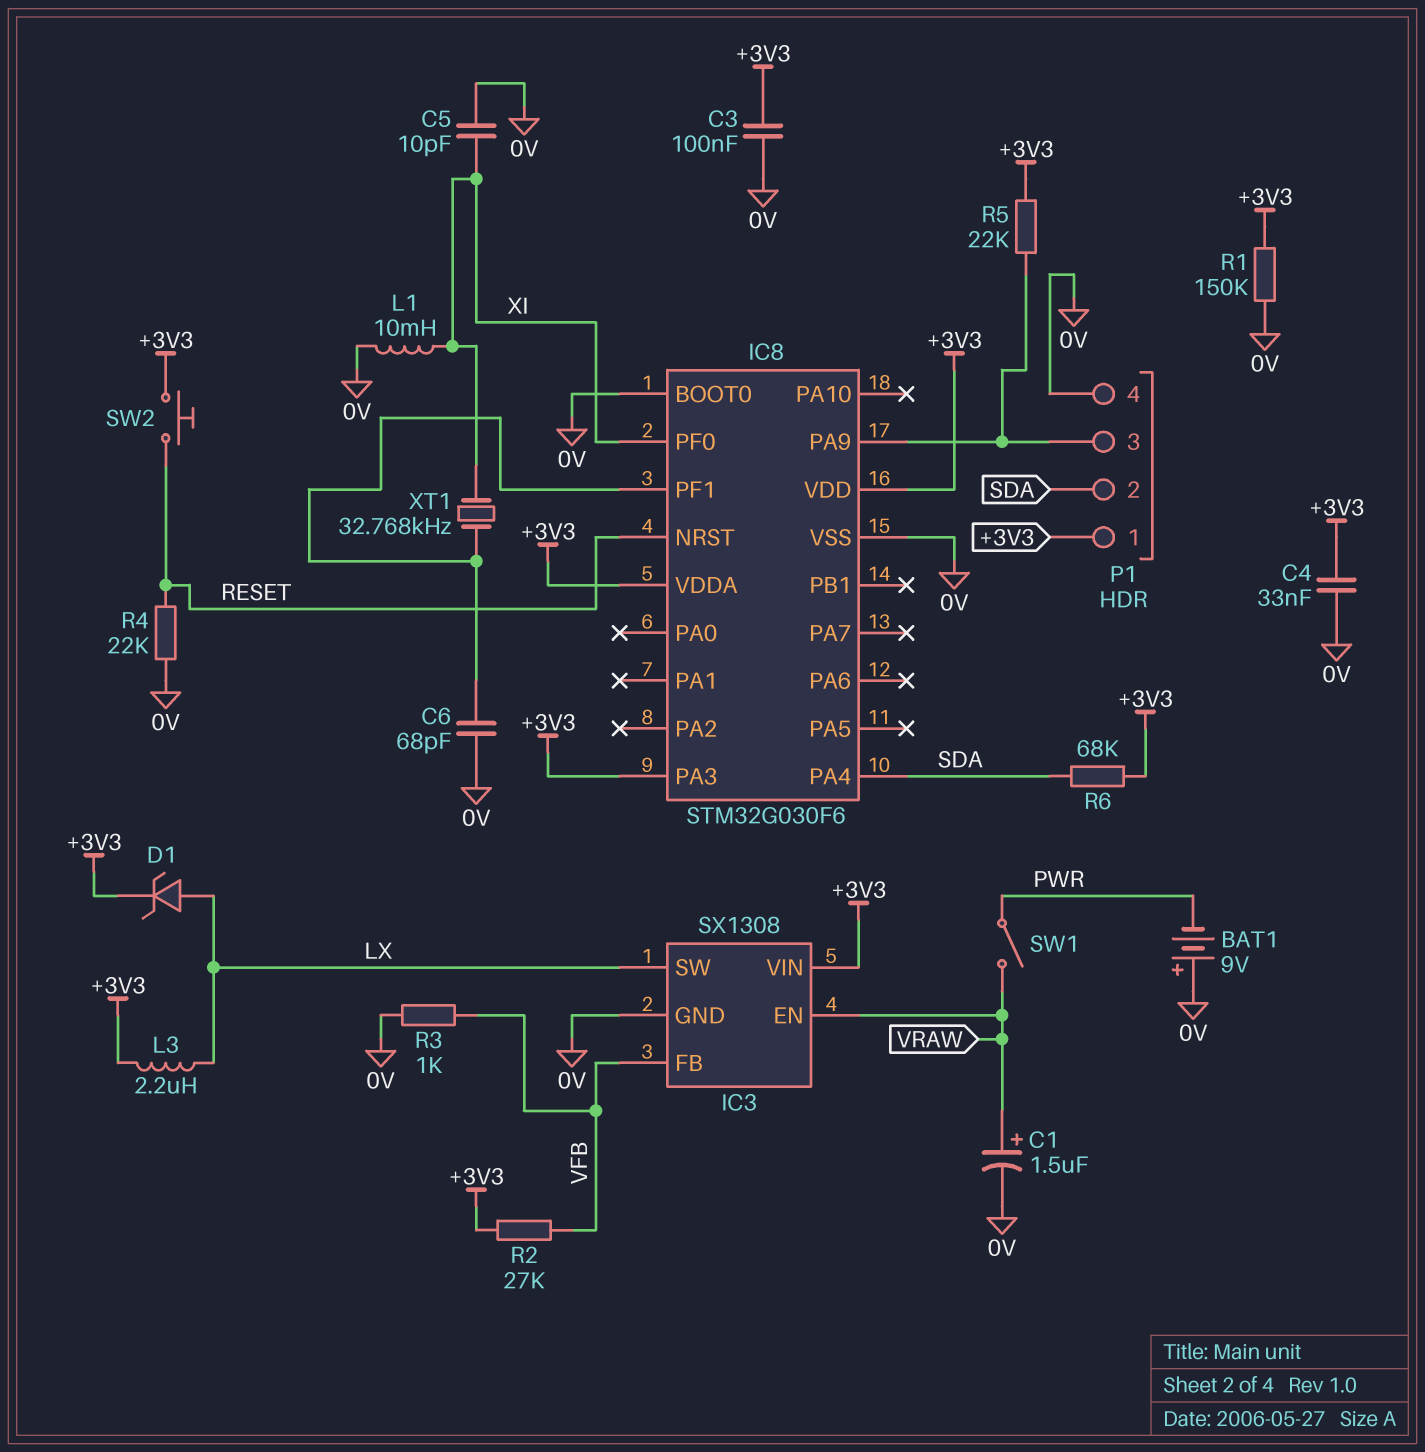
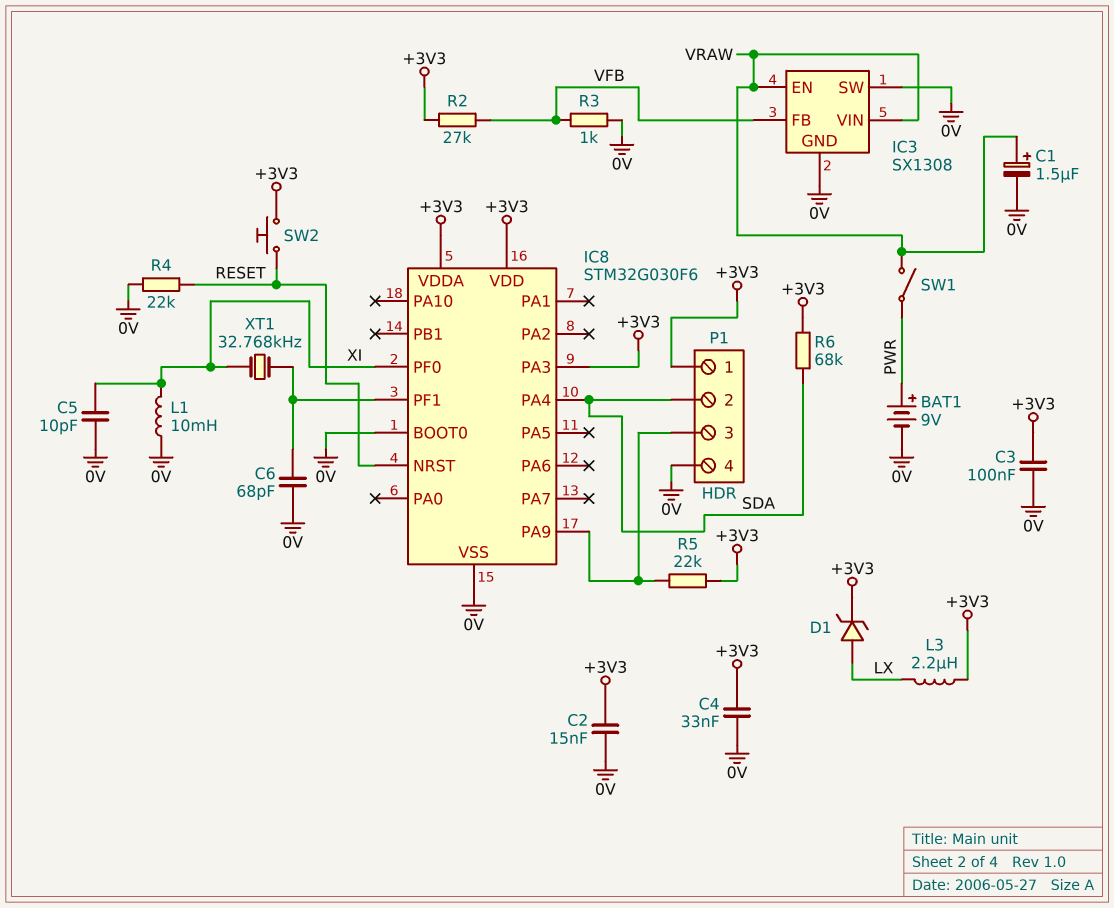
BAT1: 9V (plus 0V, minus PWR) -> 9V (plus PWR, minus 0V)
C2: none -> 15nF (+3V3, 0V)
IC3 pin SW: LX -> 0V
IC3 pin VIN: +3V3 -> VRAW
R1: 150k (+3V3, 0V) -> none

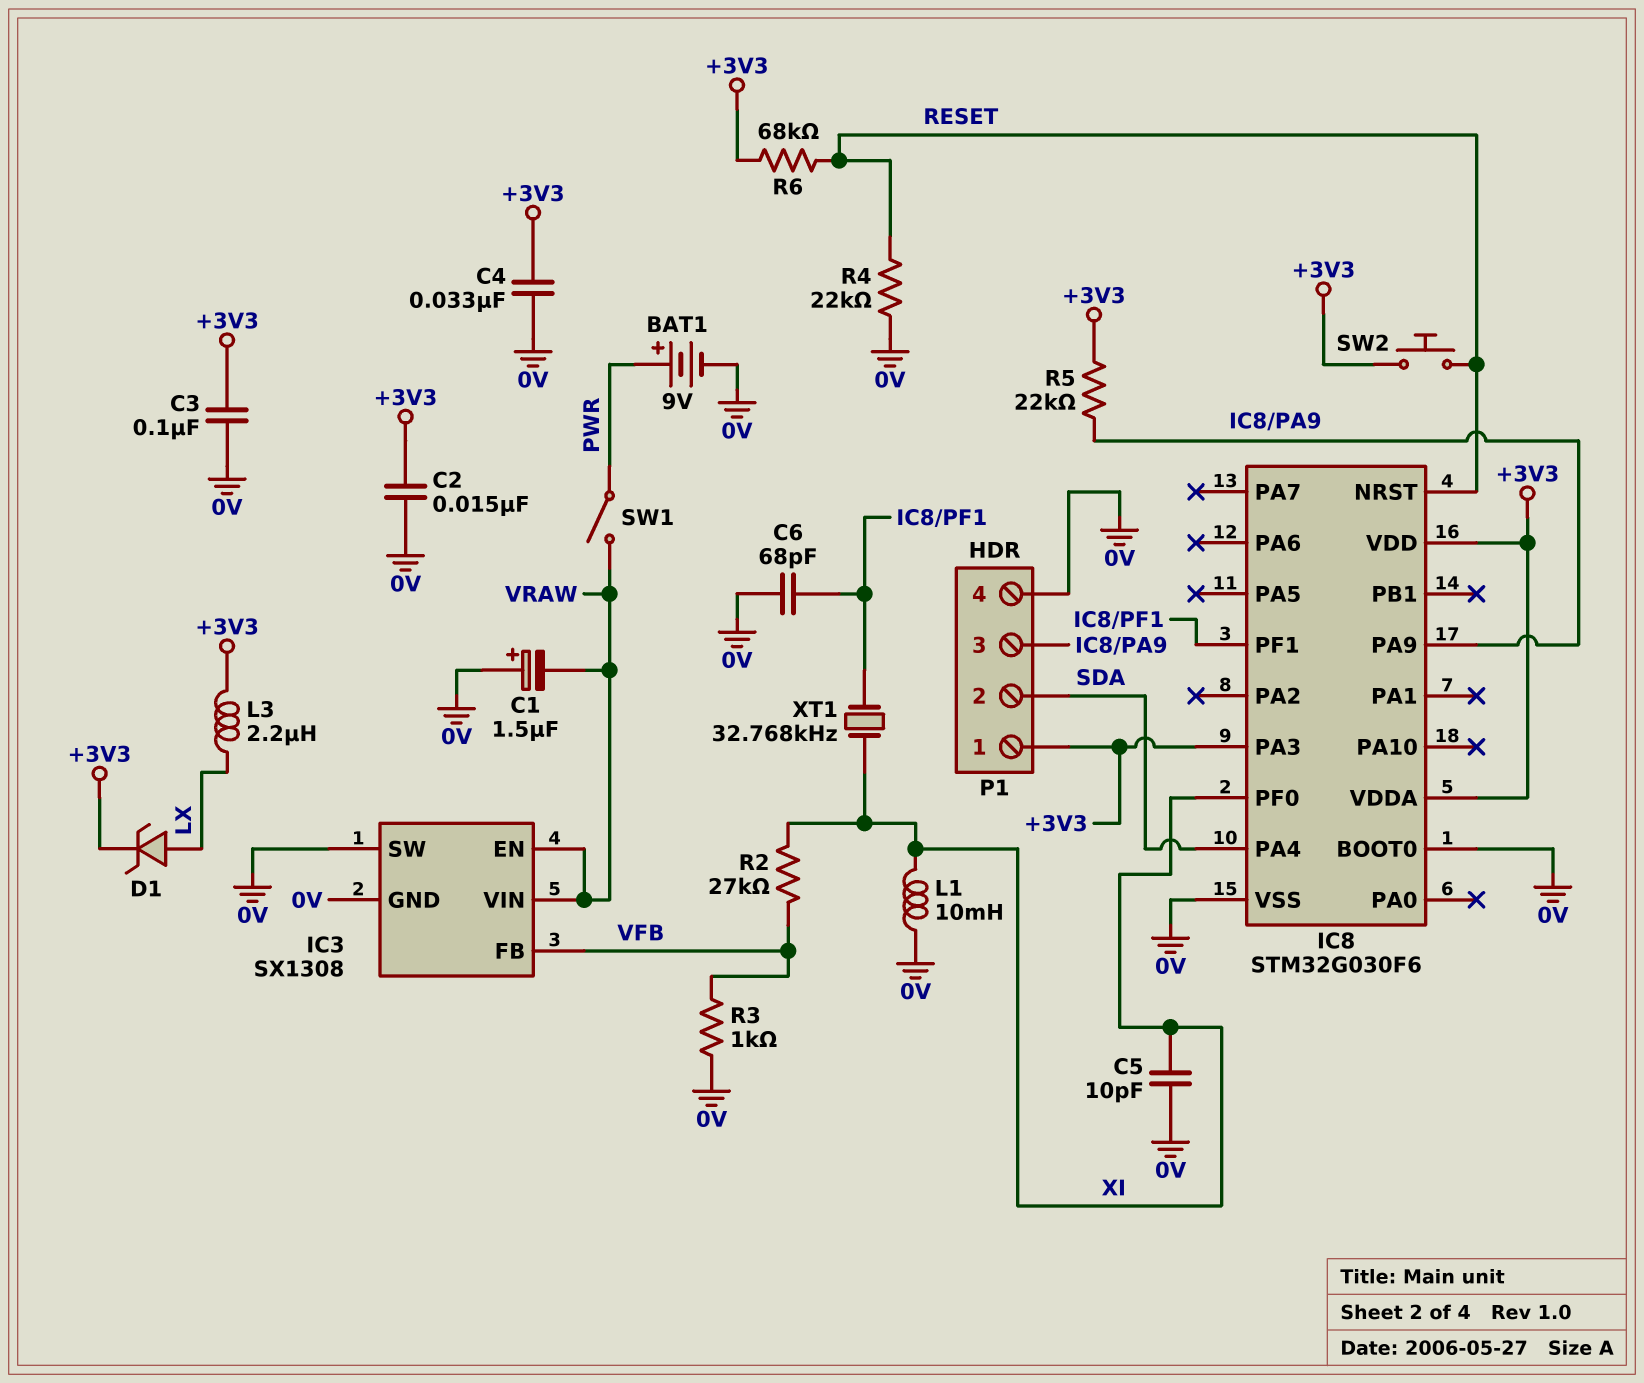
C1: 1.5uF (plus VRAW, minus 0V) -> 1.5uF (plus 0V, minus VRAW)
R2: 27k (+3V3, VFB) -> 27k (VFB, XI)
R6: 68k (+3V3, SDA) -> 68k (+3V3, RESET)

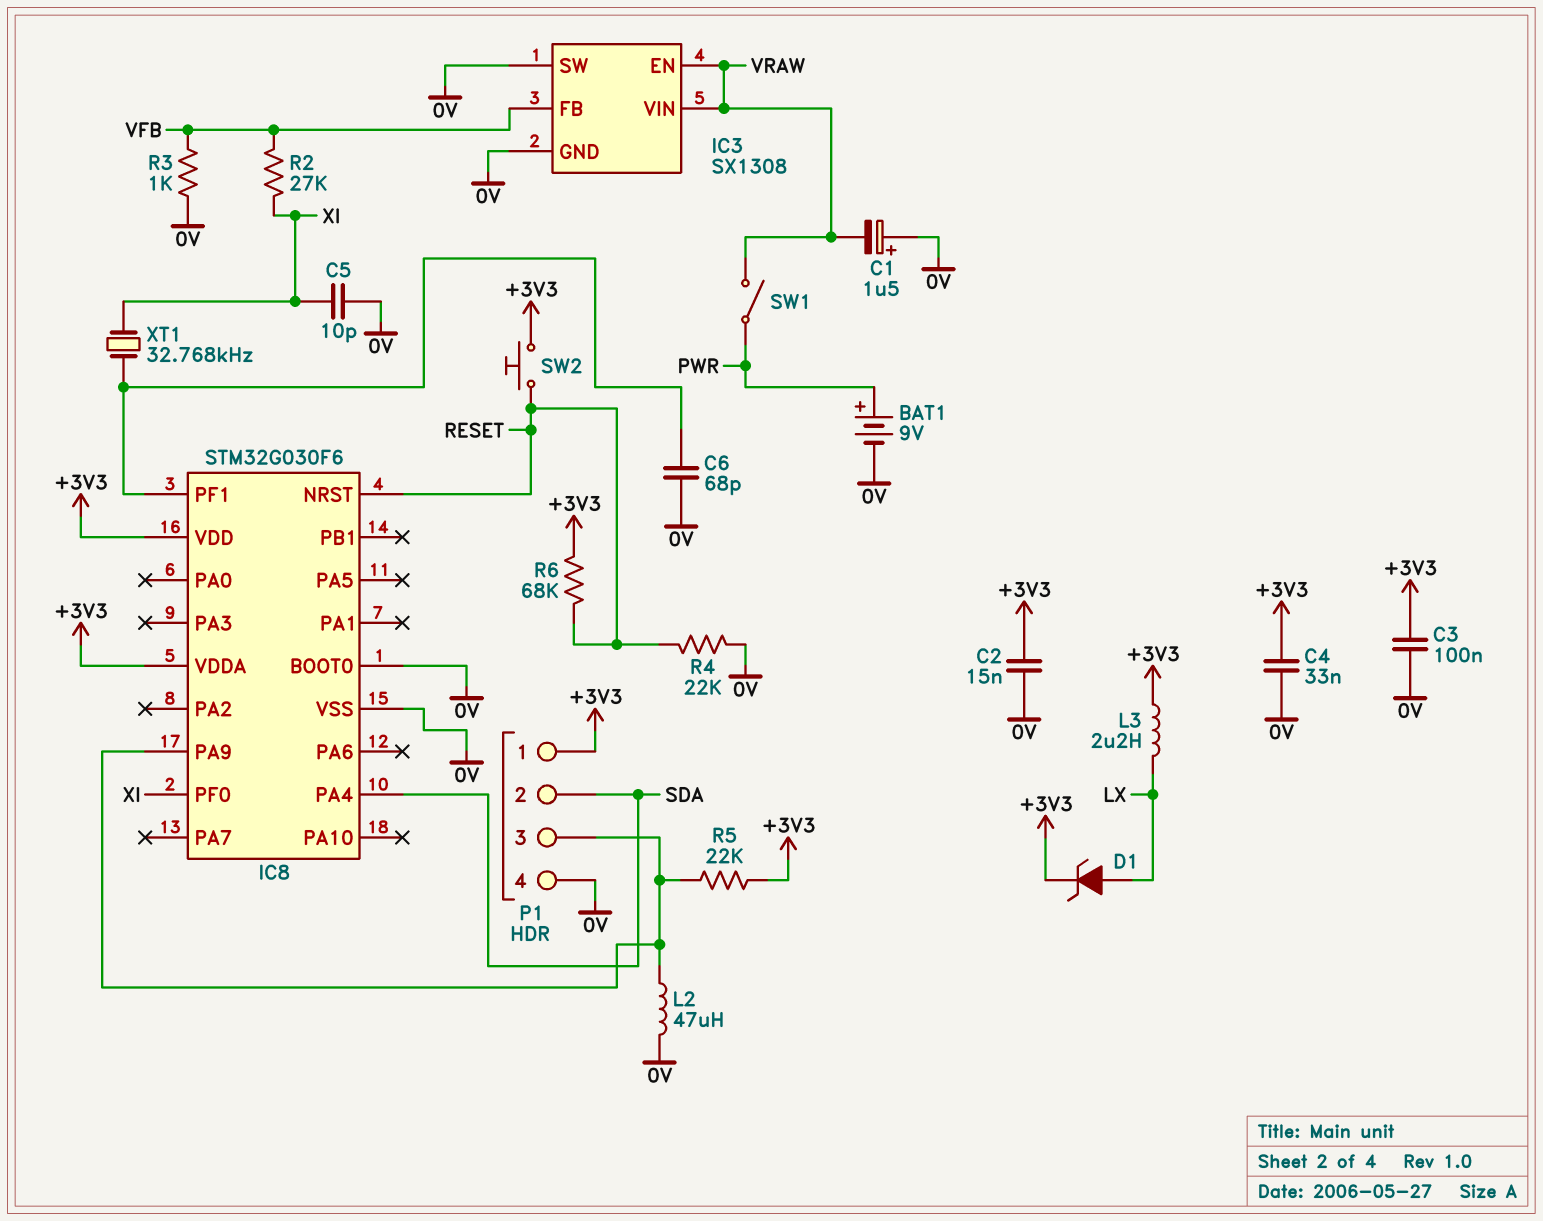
IC8 pin PA3: +3V3 -> none
L1: 10mH (0V, XI) -> none
L2: none -> 47uH (0V, IC8/PA9)

